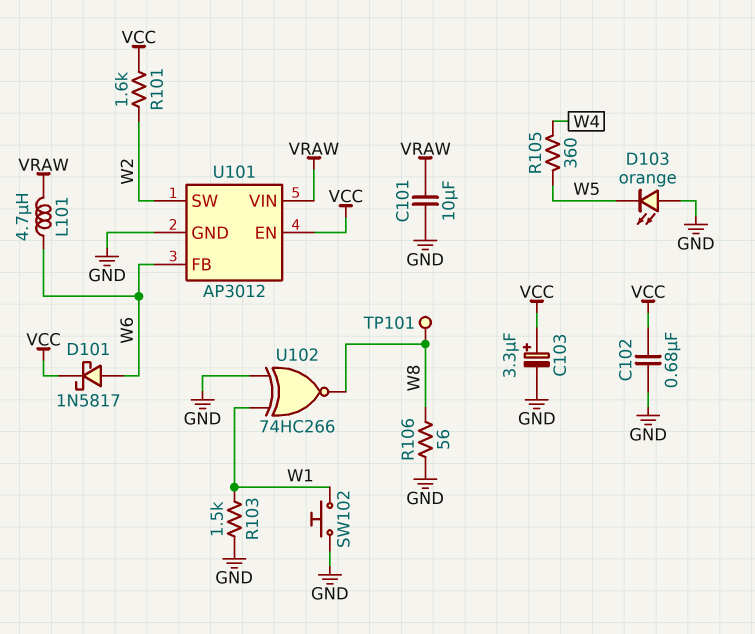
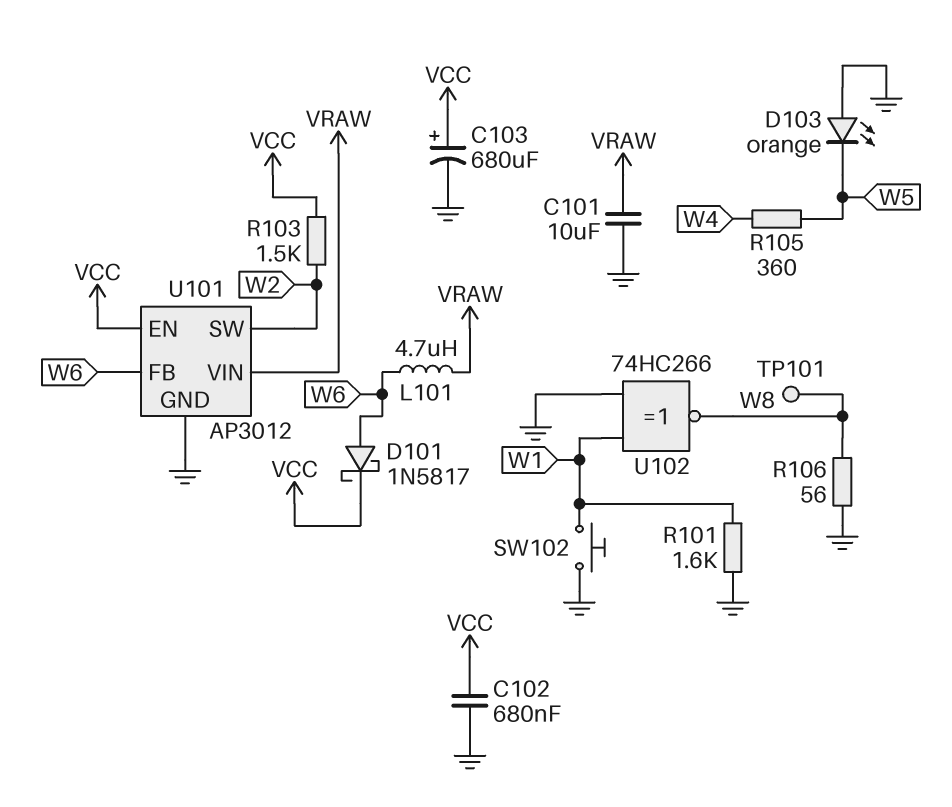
C103: 3.3uF (plus VCC, minus GND) -> 680uF (plus VCC, minus GND)
R101: 1.6k (VCC, W2) -> 1.6k (GND, W1)
R103: 1.5k (GND, W1) -> 1.5k (VCC, W2)

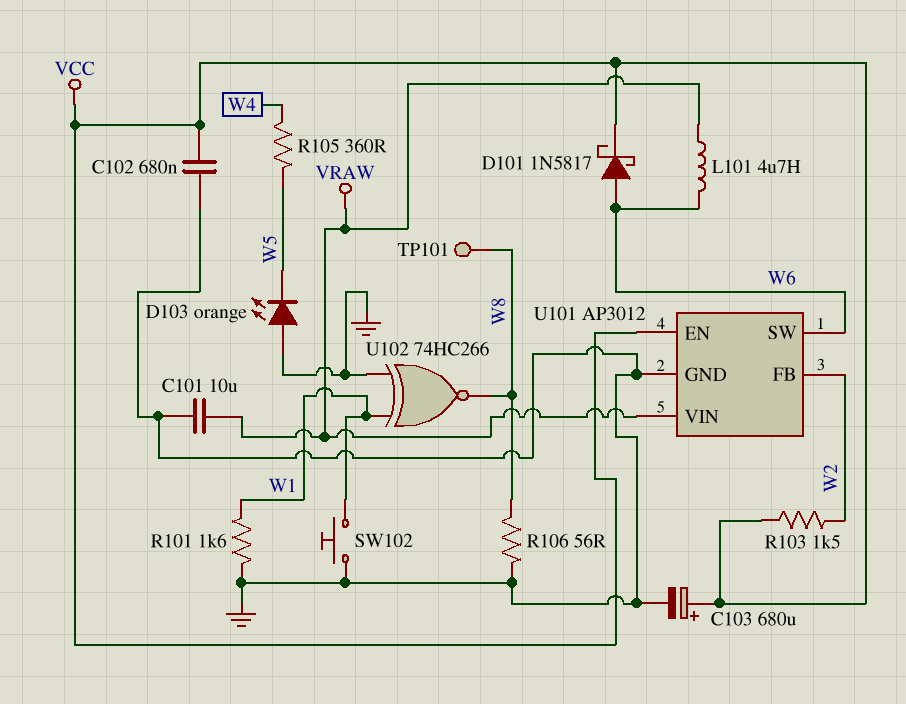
U101 pin FB: W6 -> W2
U101 pin SW: W2 -> W6

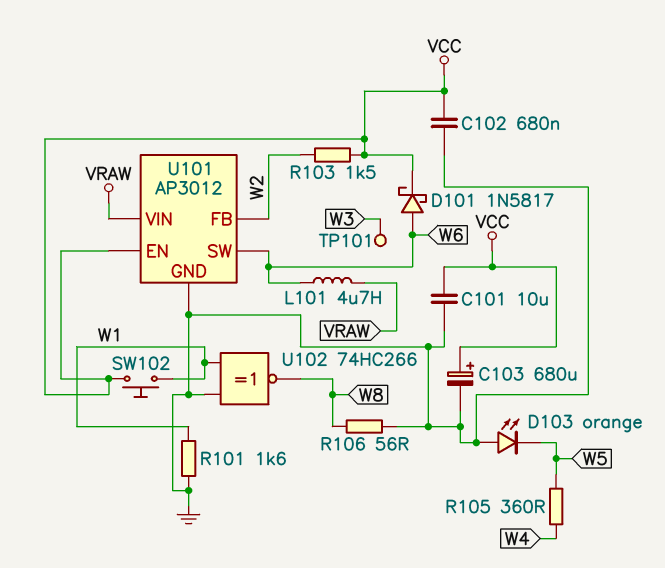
C101: 10uF (GND, VRAW) -> 10uF (GND, VCC)
SW102: button (GND, W1) -> button (VCC, W1)
TP101: test point (W8) -> test point (W3)

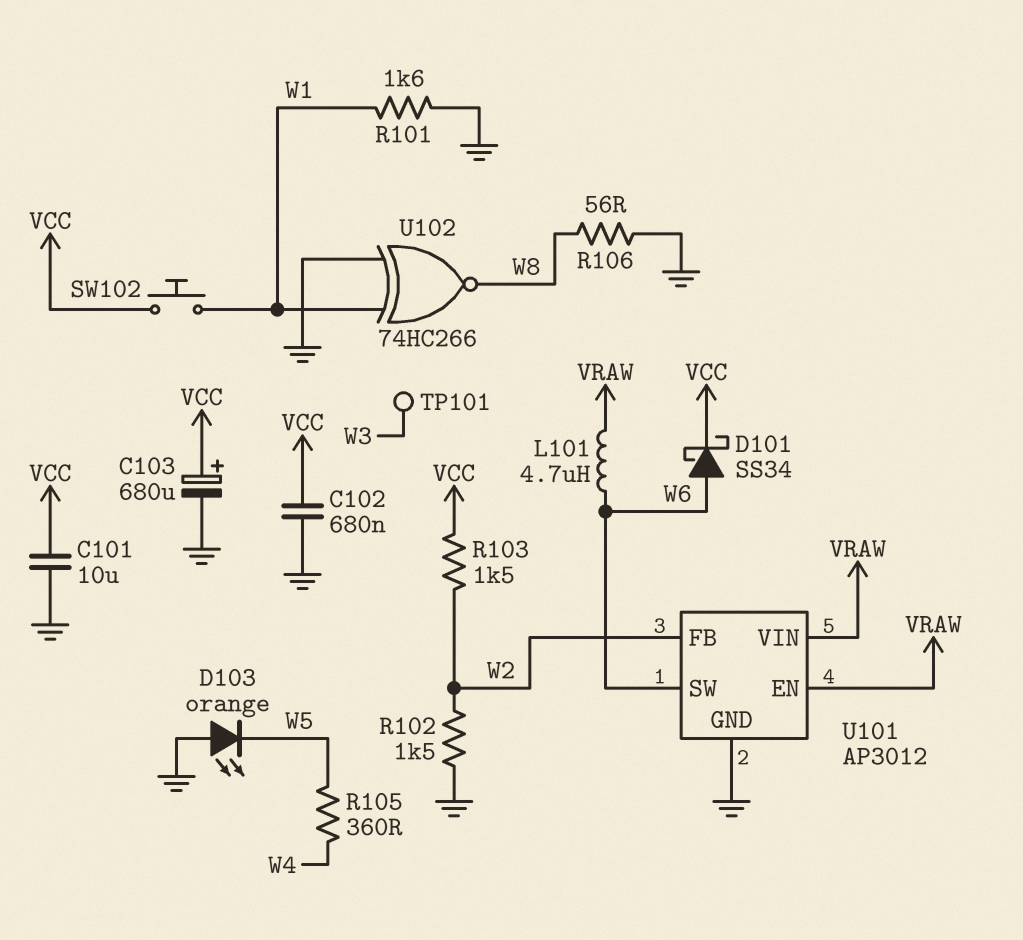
D101: schottky 1N5817 (A W6, K VCC) -> schottky SS34 (A W6, K VCC)
R102: none -> 1.5k (GND, W2)
U101 pin EN: VCC -> VRAW

